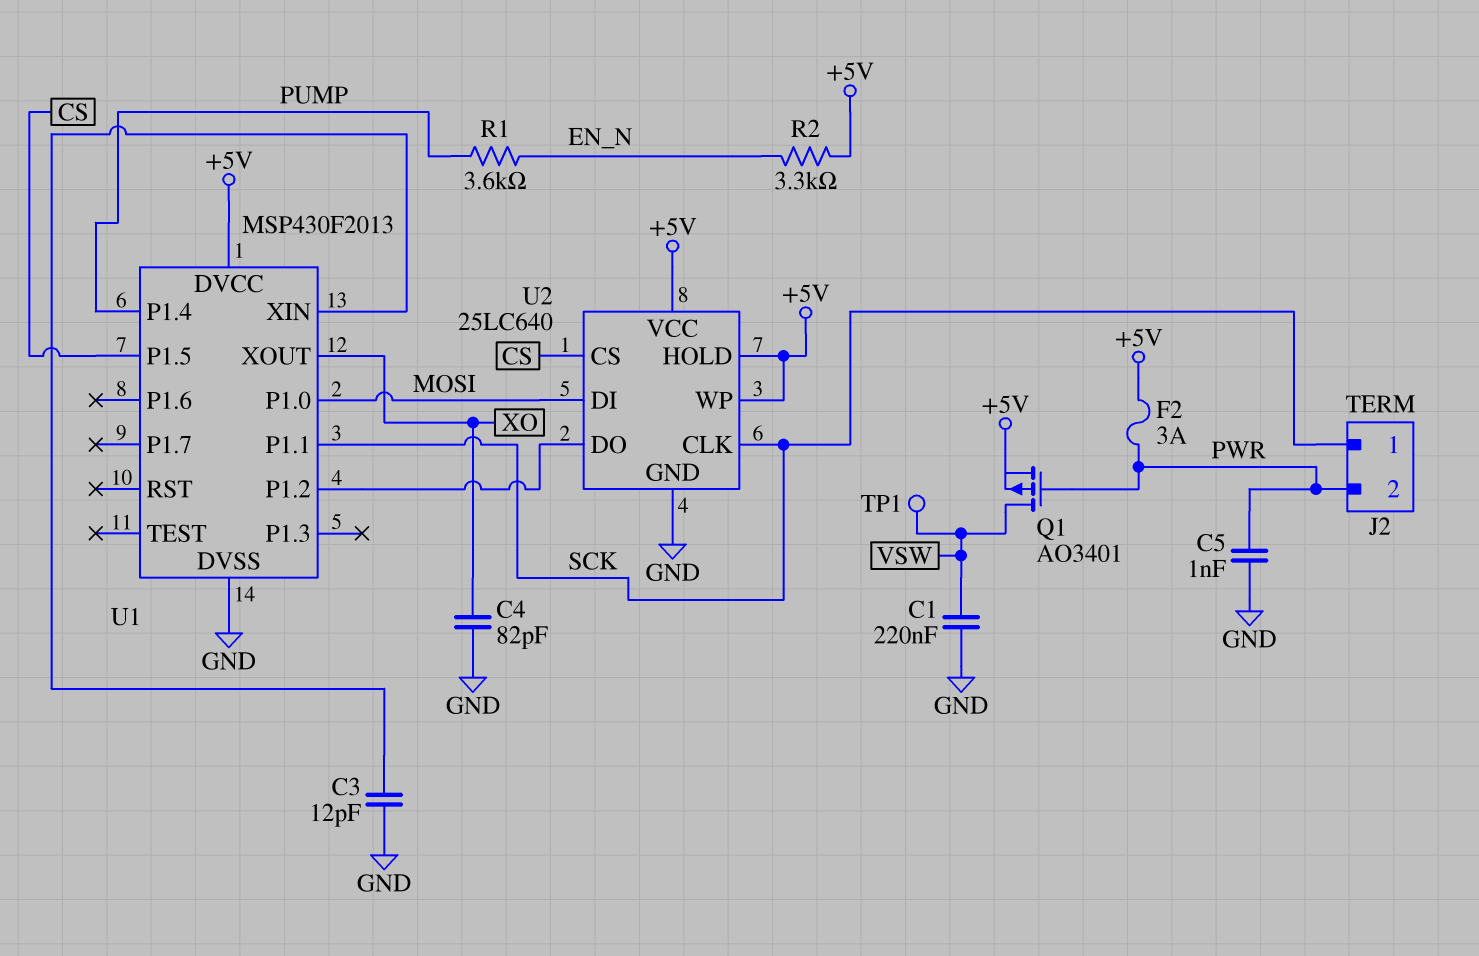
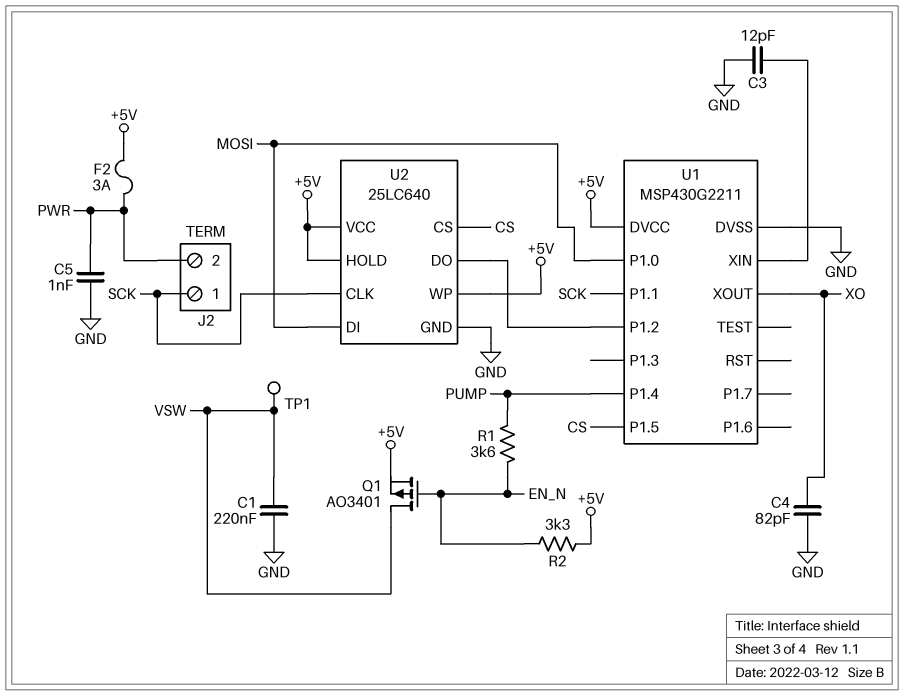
Q1: PMOS AO3401 (G PWR, D VSW, S +5V) -> PMOS AO3401 (G EN_N, D VSW, S +5V)
U1: MSP430F2013 -> MSP430G2211

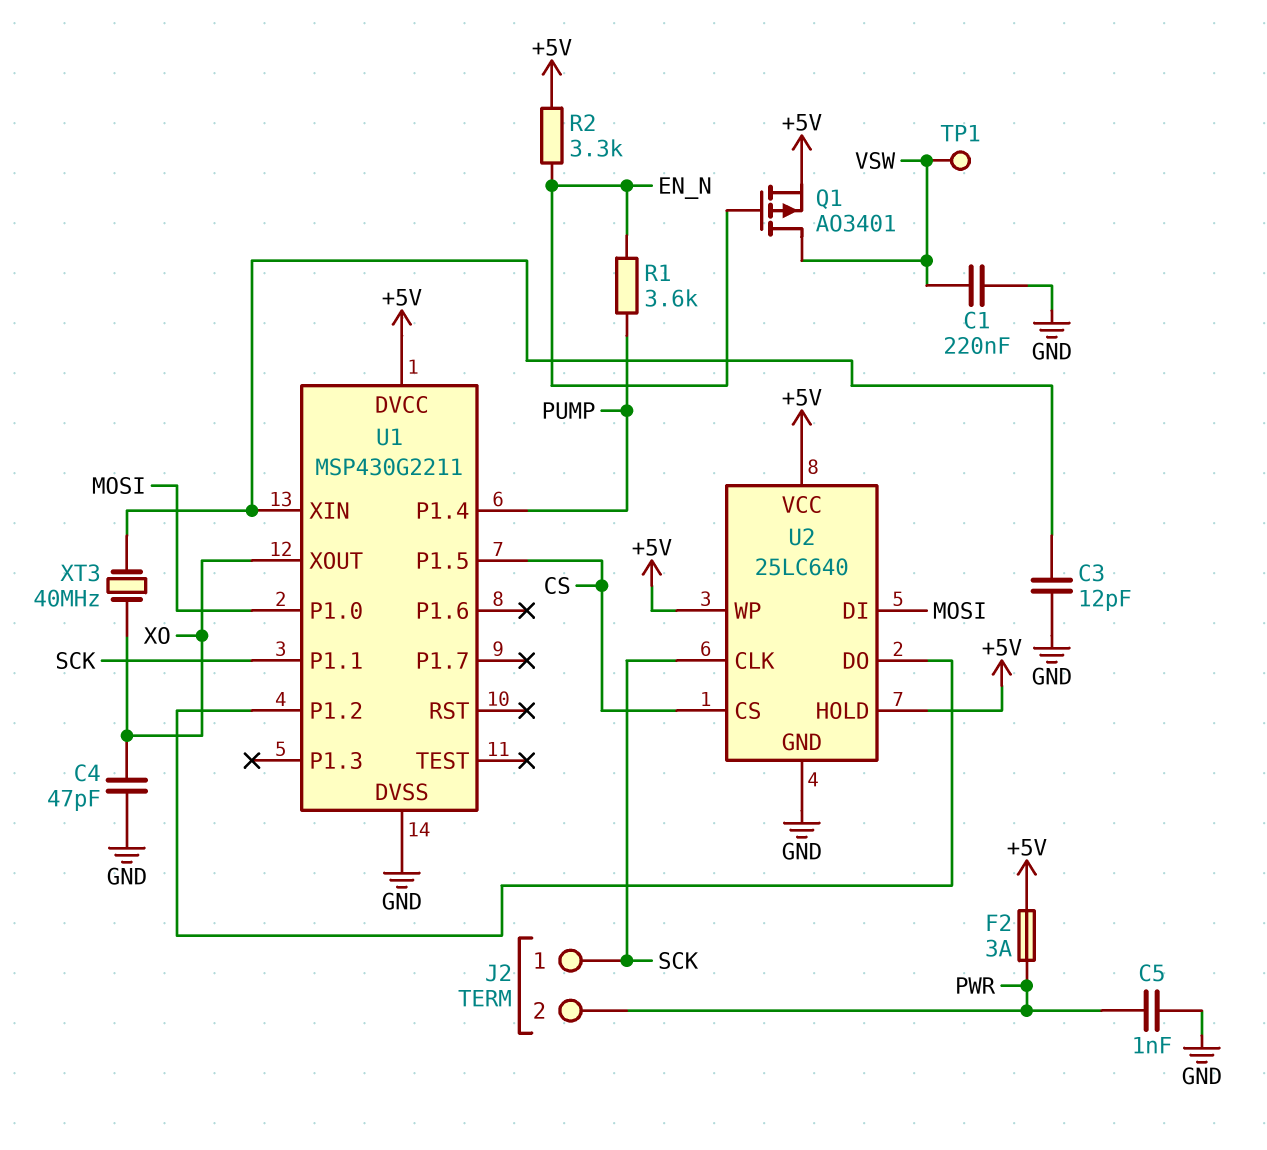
C4: 82pF (GND, XO) -> 47pF (GND, XO)
XT3: none -> 40MHz (U1/XIN, XO)

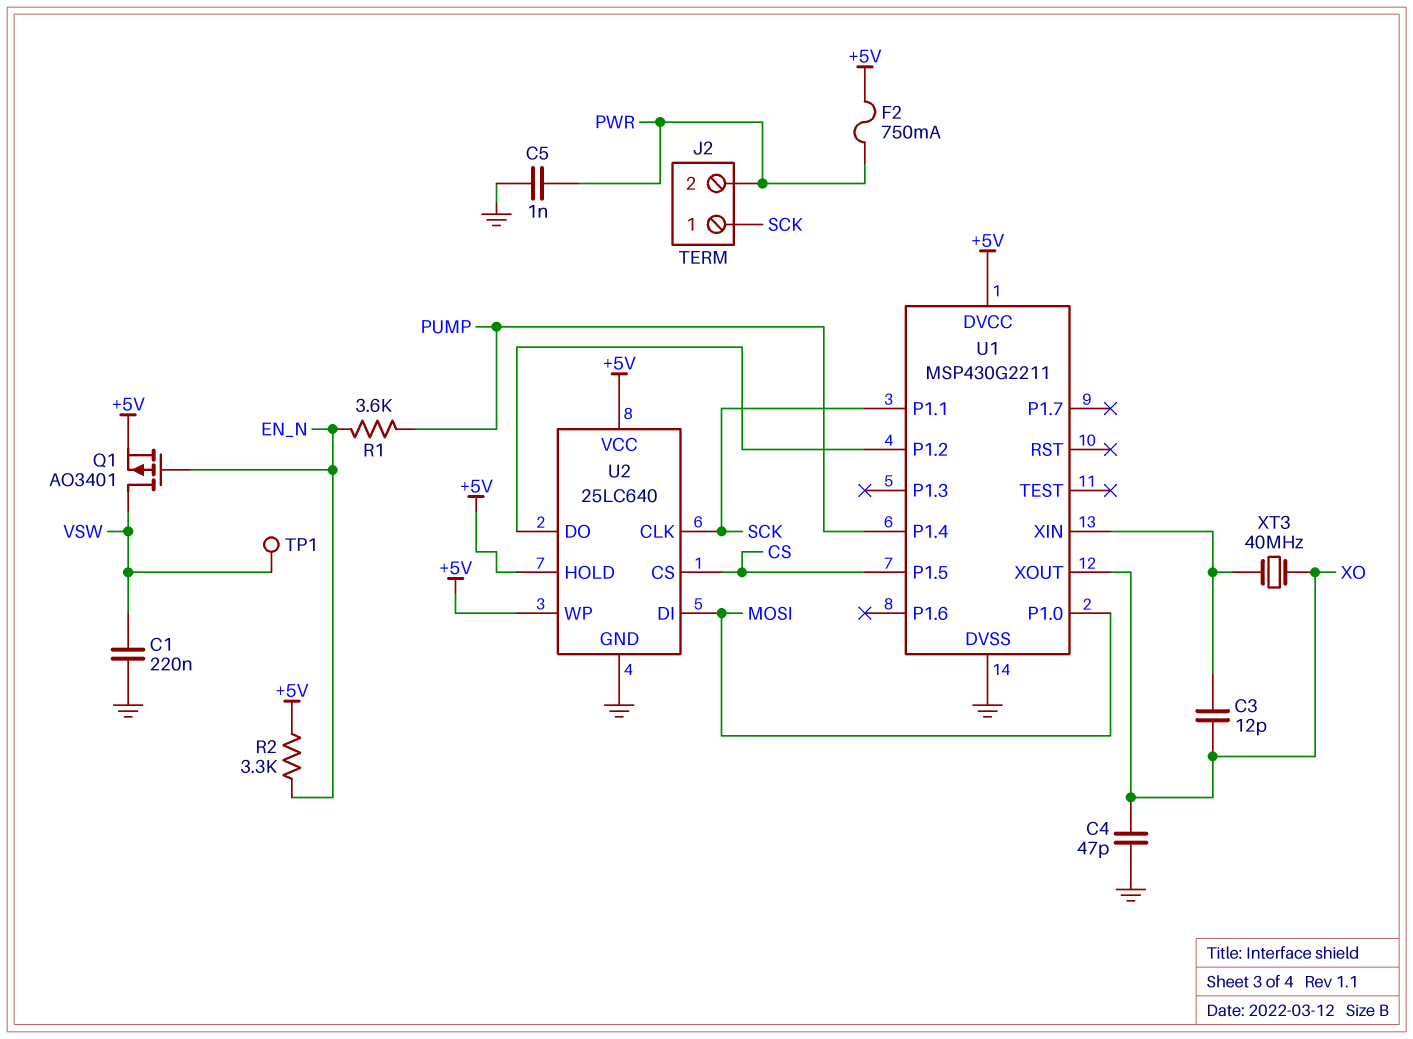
C3: 12pF (GND, U1/XIN) -> 12pF (U1/XIN, XO)
F2: 3A (+5V, PWR) -> 750mA (+5V, PWR)

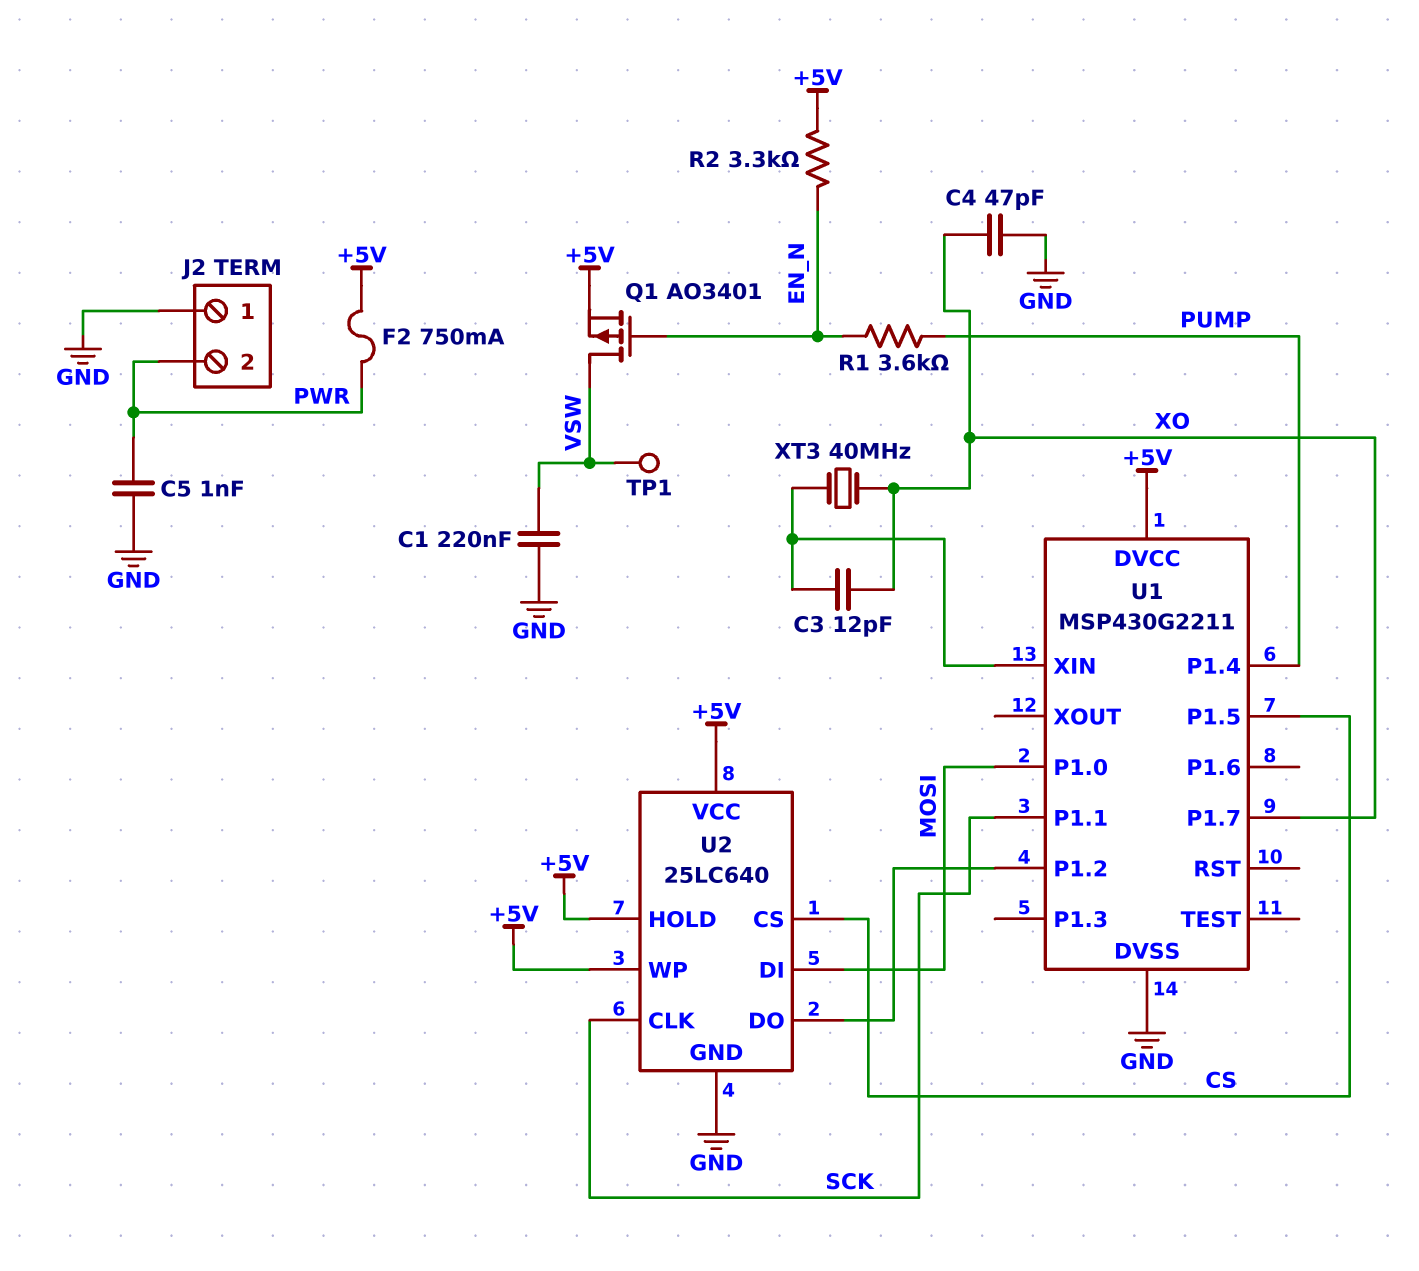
J2 pin 1: SCK -> GND
U1 pin P1.7: none -> XO
U1 pin XOUT: XO -> none

